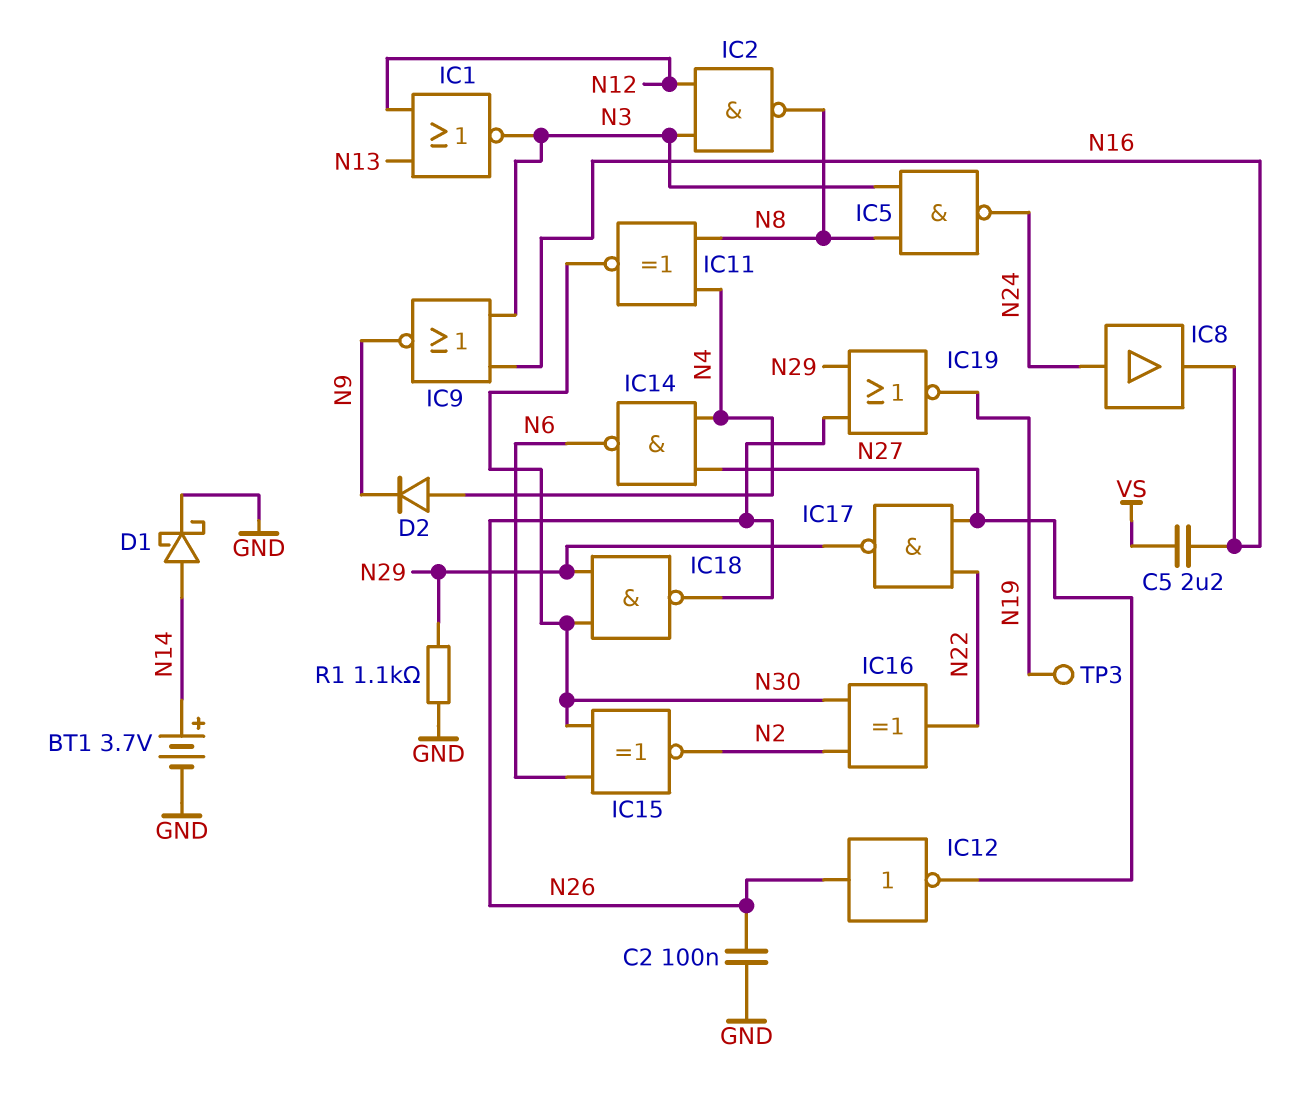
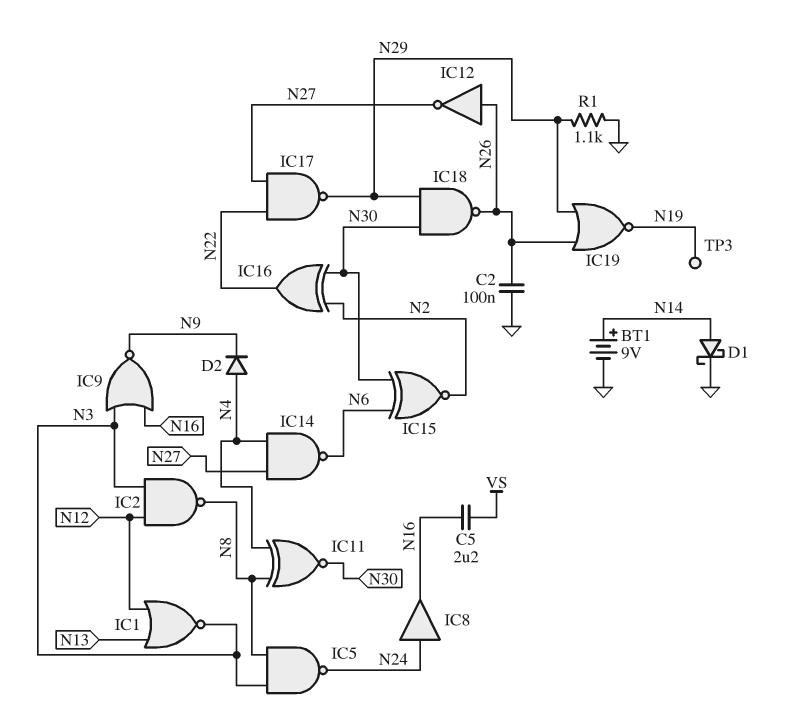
BT1: 3.7V (plus N14, minus GND) -> 9V (plus N14, minus GND)

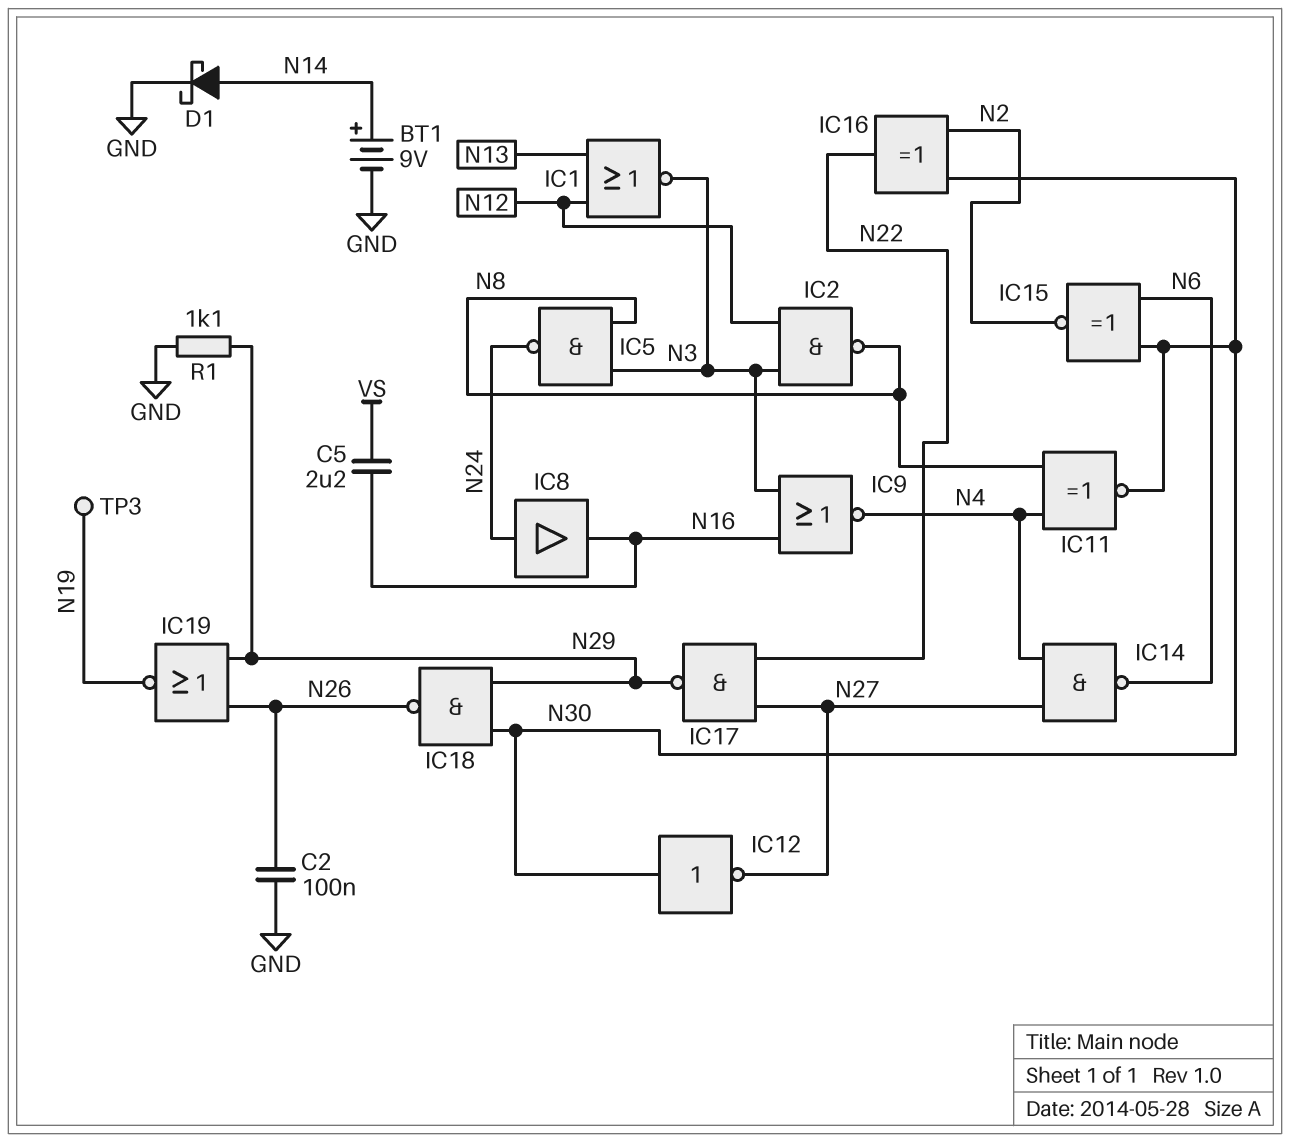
D2: diode (A N4, K N9) -> none
IC9: NOR (in N3, in N16, out N9) -> NOR (in N3, in N16, out N4)
IC12: NOT (in N26, out N27) -> NOT (in N30, out N27)

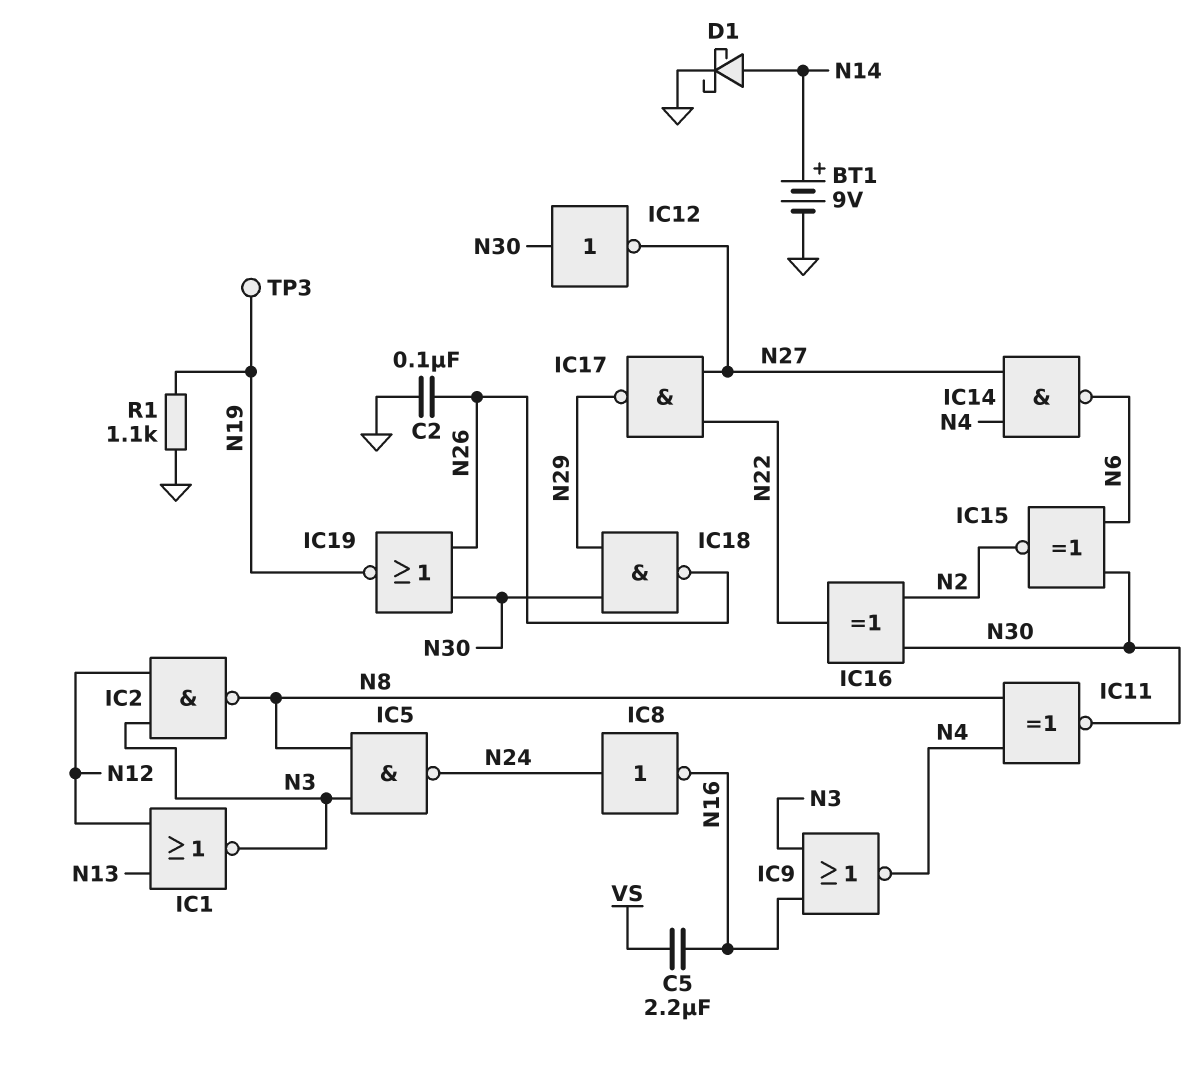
IC8: buffer (in N24, out N16) -> NOT (in N24, out N16)
IC19: NOR (in N26, in N29, out N19) -> NOR (in N26, in N30, out N19)
R1: 1.1k (GND, N29) -> 1.1k (GND, N19)

